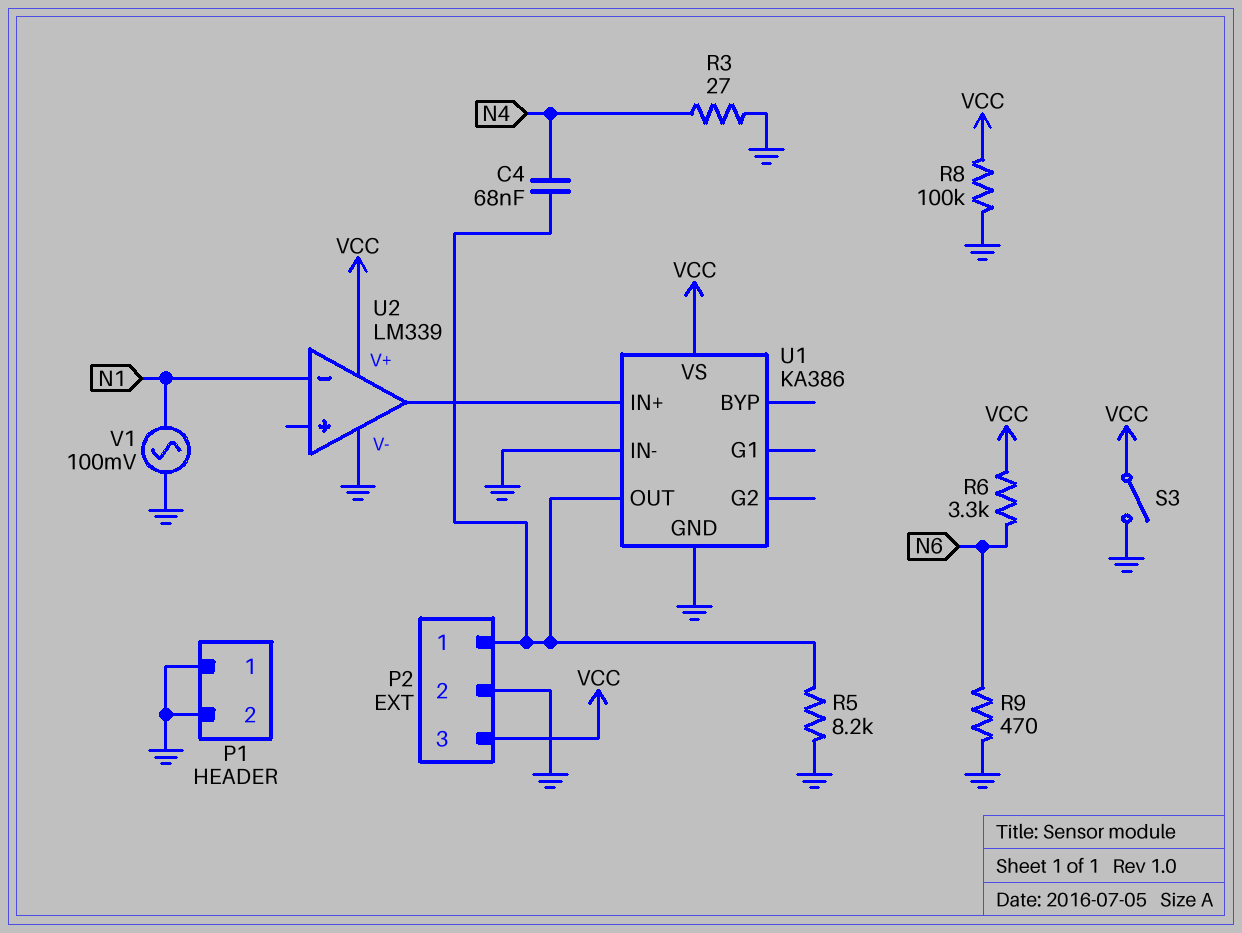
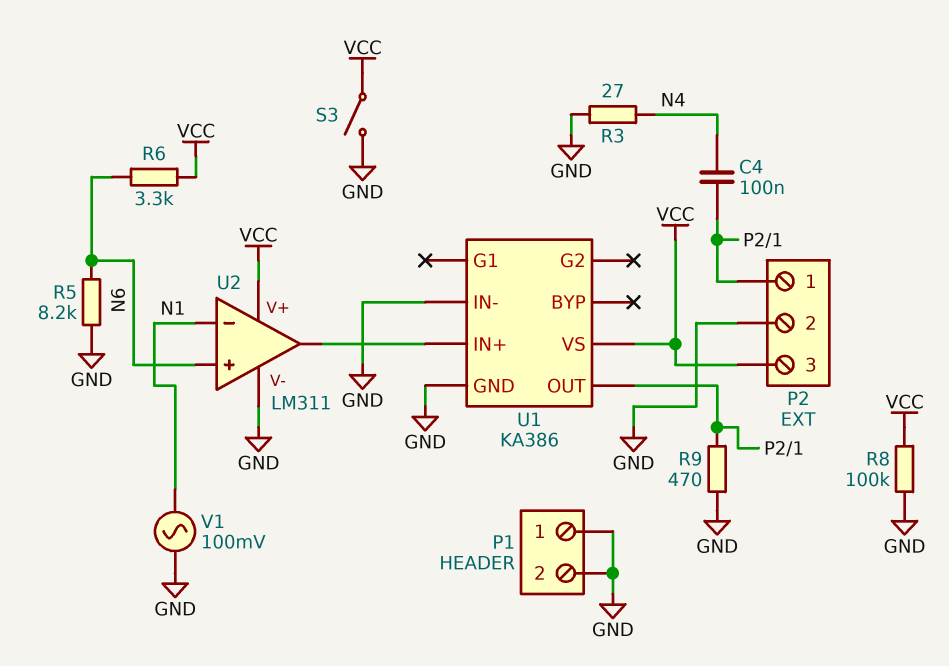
C4: 68nF (N4, P2/1) -> 100nF (N4, P2/1)
R5: 8.2k (GND, P2/1) -> 8.2k (GND, N6)
R9: 470 (GND, N6) -> 470 (GND, P2/1)
U2: LM339 -> LM311
U2 pin in+: none -> N6

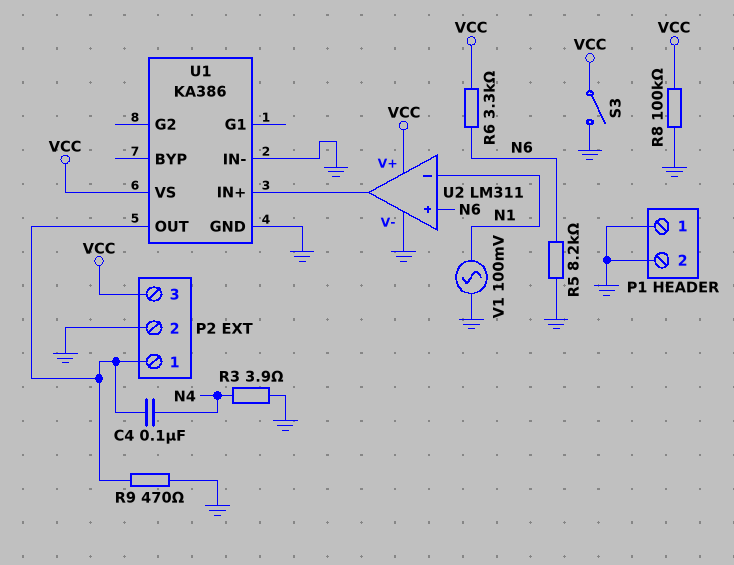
R3: 27 (GND, N4) -> 3.9 (GND, N4)

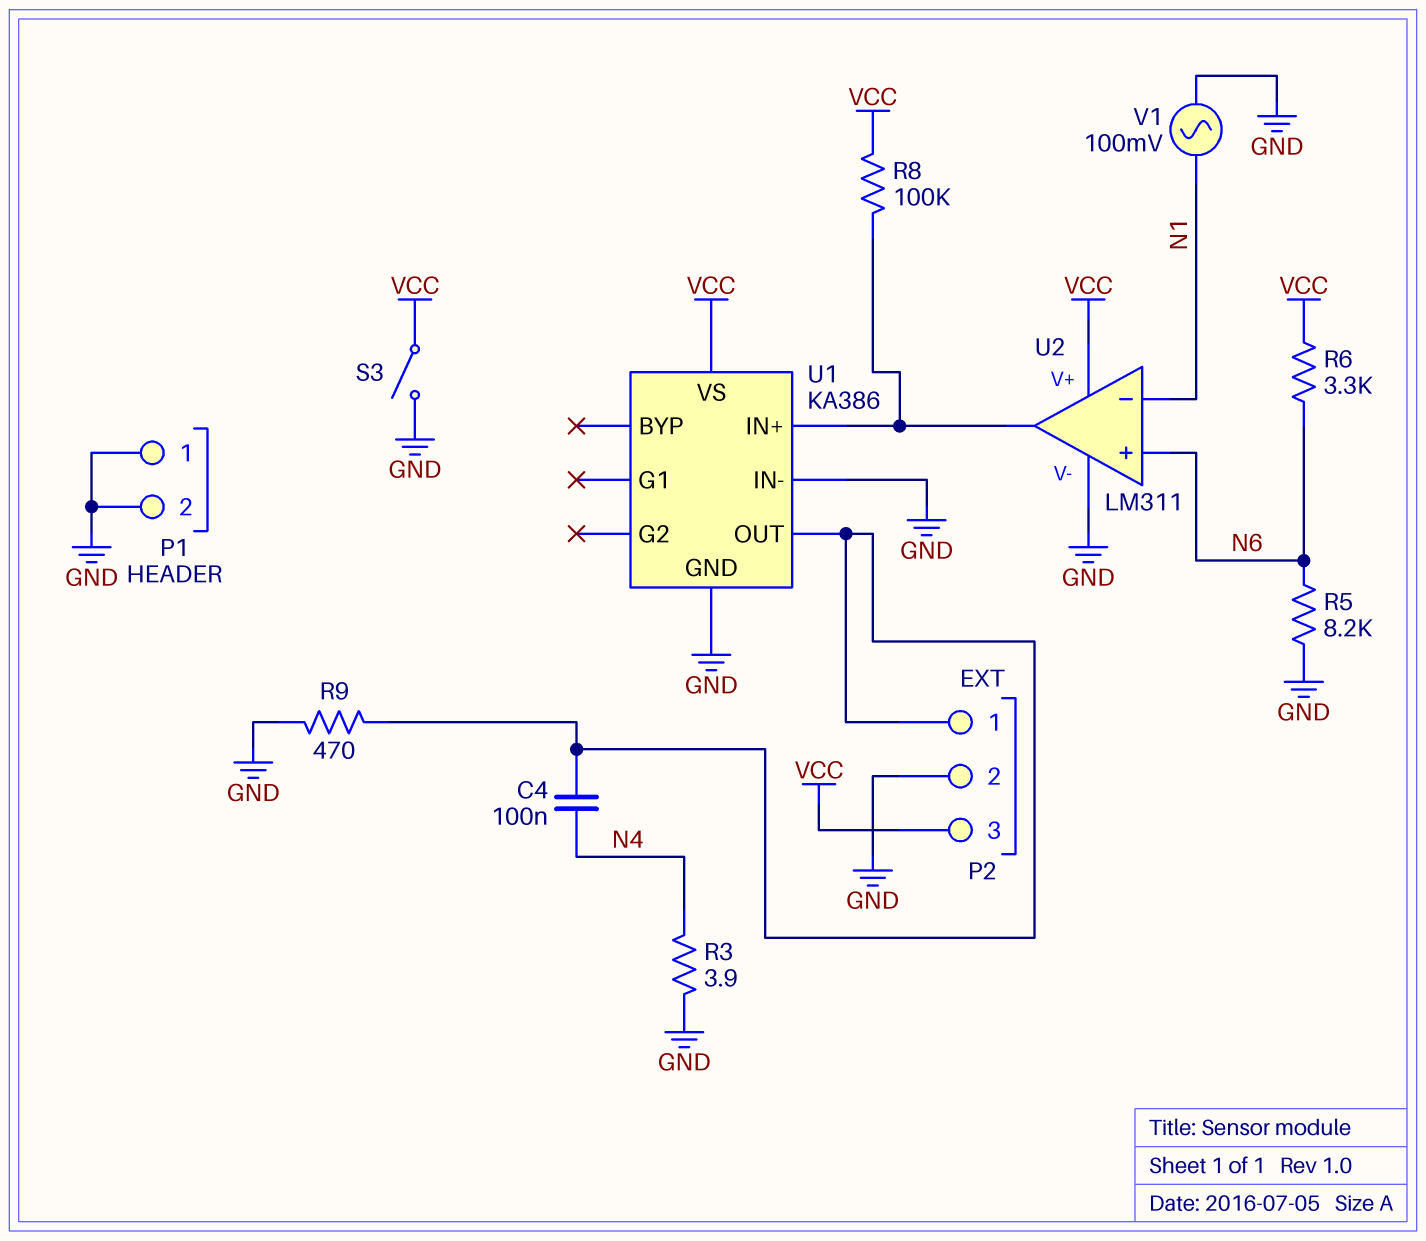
R8: 100k (GND, VCC) -> 100k (U1/IN+, VCC)

